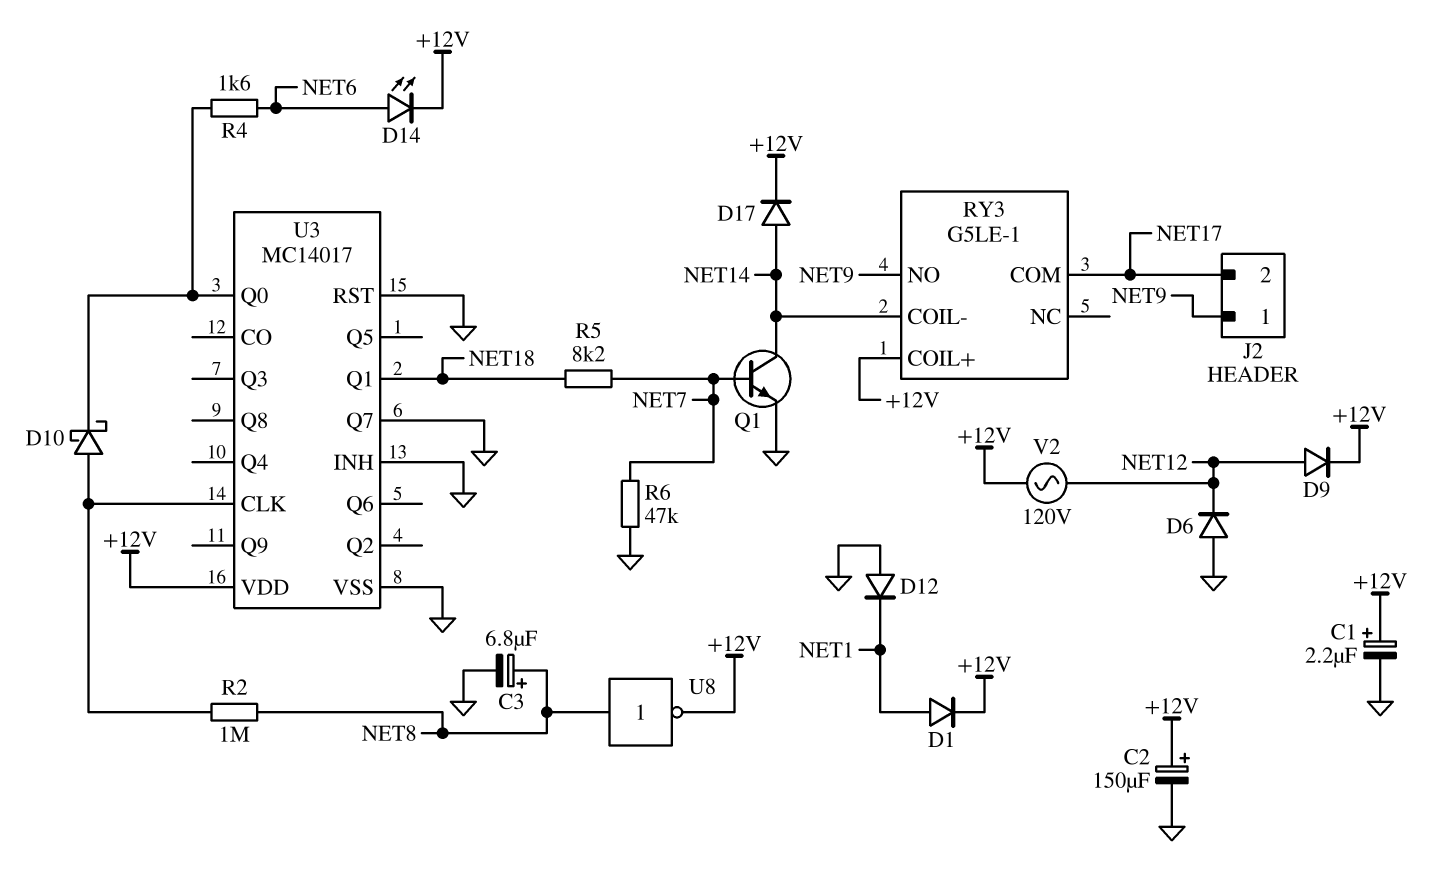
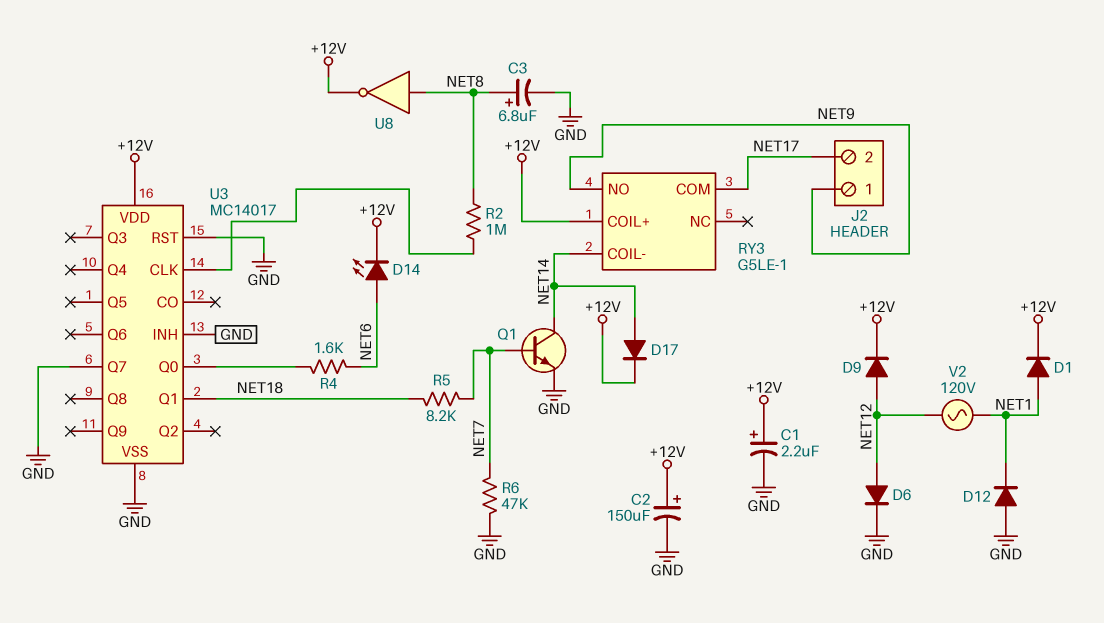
D6: diode (A GND, K NET12) -> diode (A NET12, K GND)
D10: schottky (A U3/CLK, K U3/Q0) -> none
V2: AC 120V (+12V, NET12) -> AC 120V (NET1, NET12)

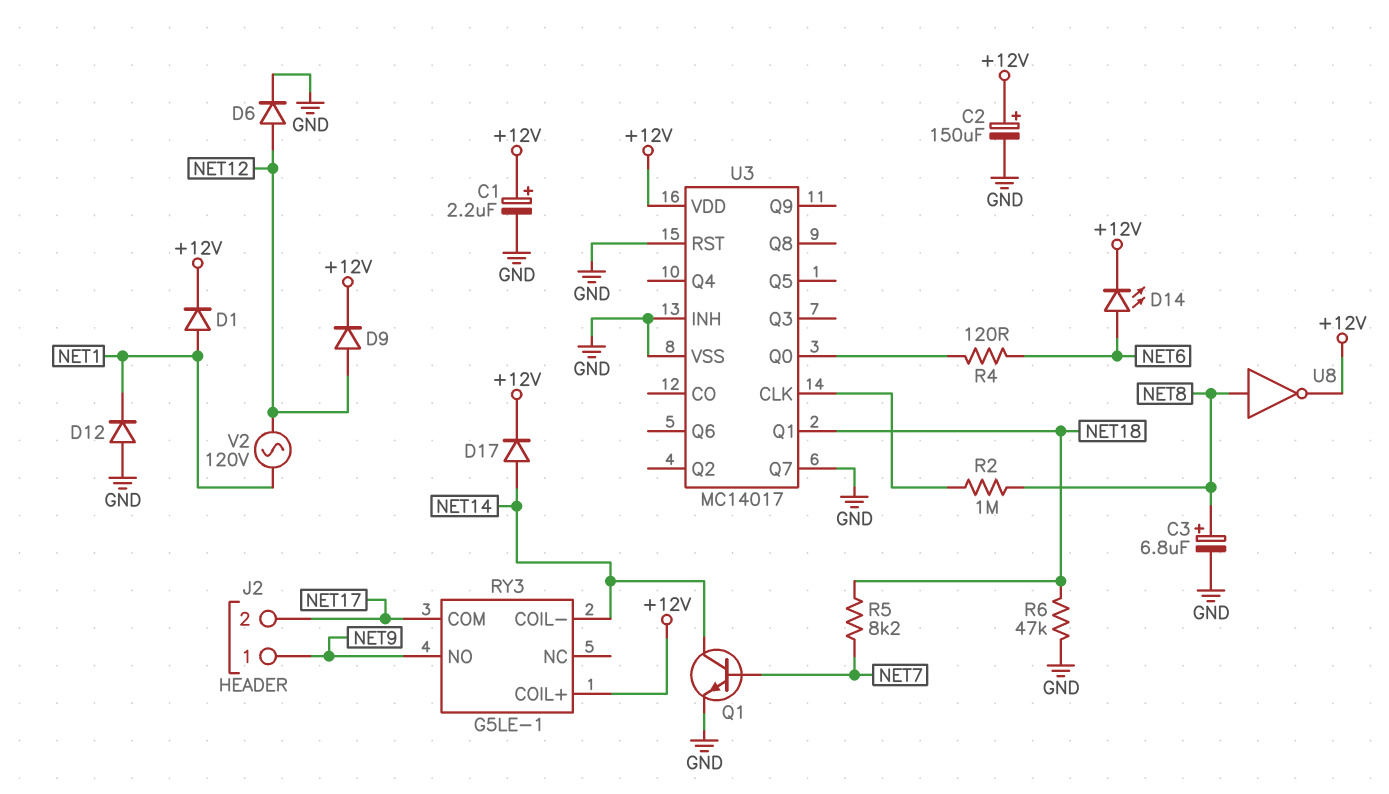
R4: 1.6k (NET6, U3/Q0) -> 120 (NET6, U3/Q0)
R6: 47k (GND, NET7) -> 47k (GND, NET18)

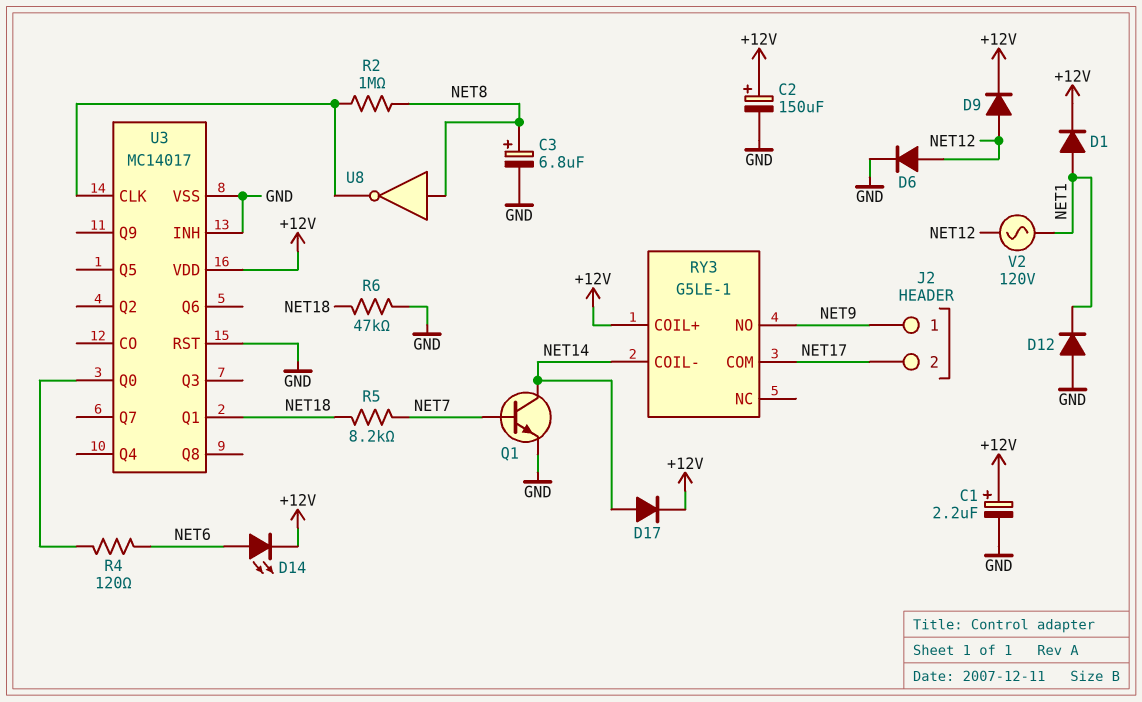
U3 pin Q7: GND -> none
U8: NOT (in NET8, out +12V) -> NOT (in NET8, out U3/CLK)

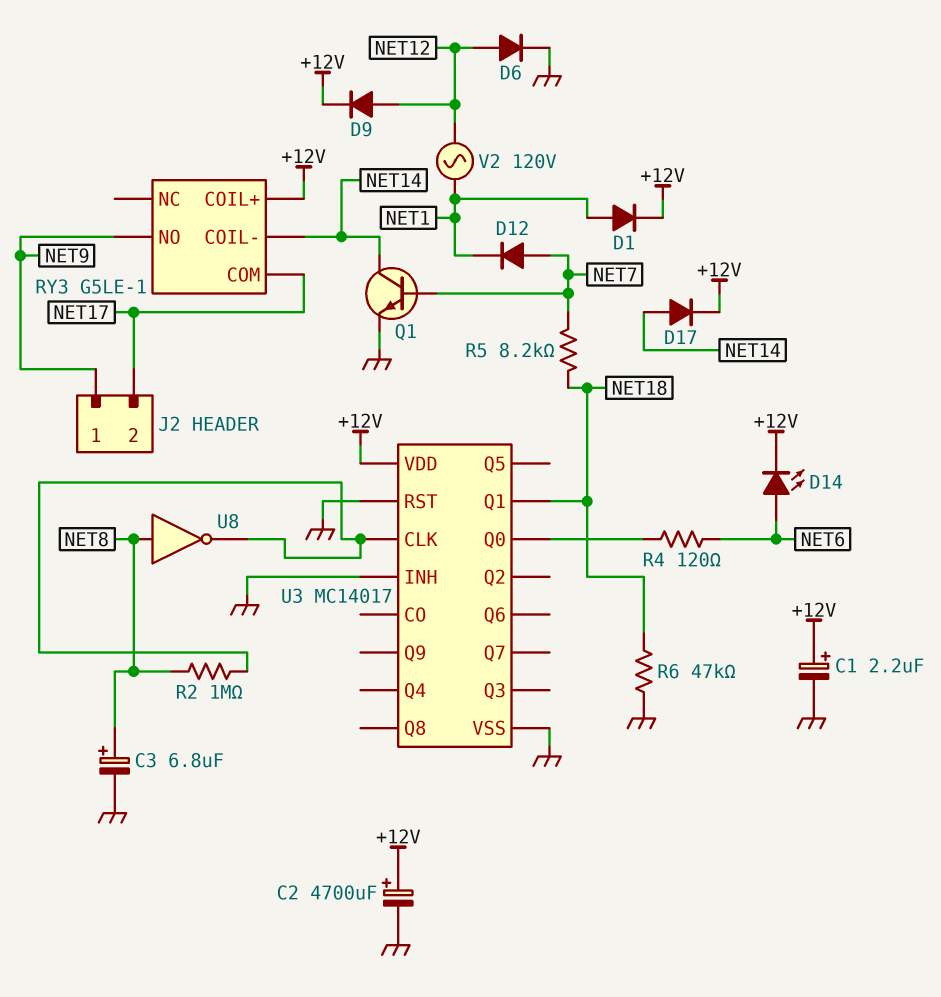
C2: 150uF (plus +12V, minus GND) -> 4700uF (plus +12V, minus GND)
D12: diode (A GND, K NET1) -> diode (A NET7, K NET1)

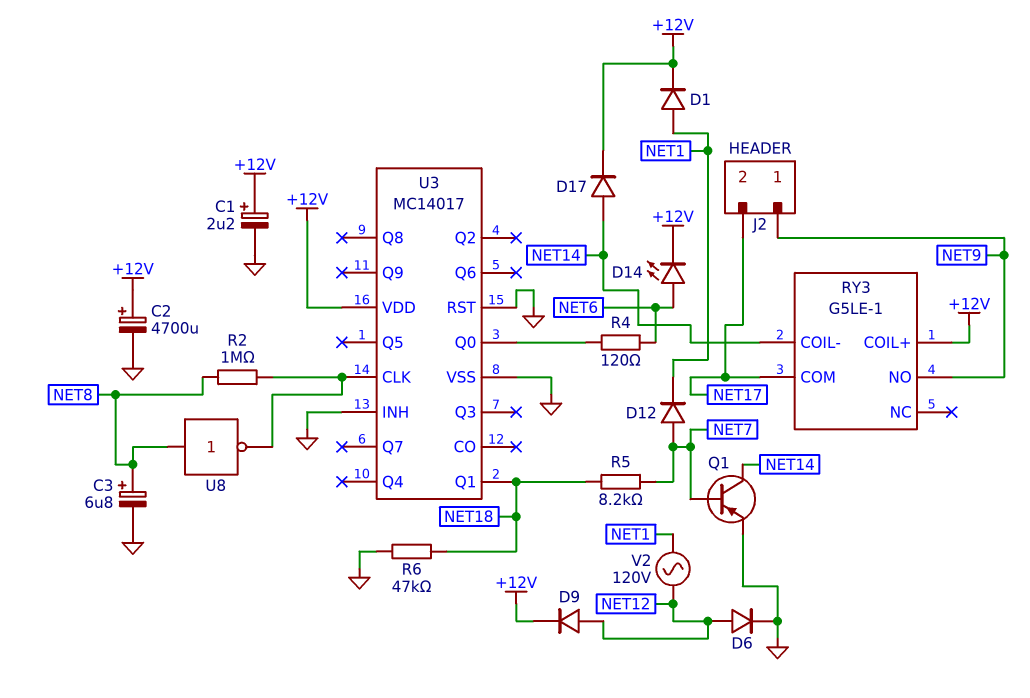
Q1: NPN (B NET7, C NET14, E GND) -> PNP (B NET7, C NET14, E GND)

